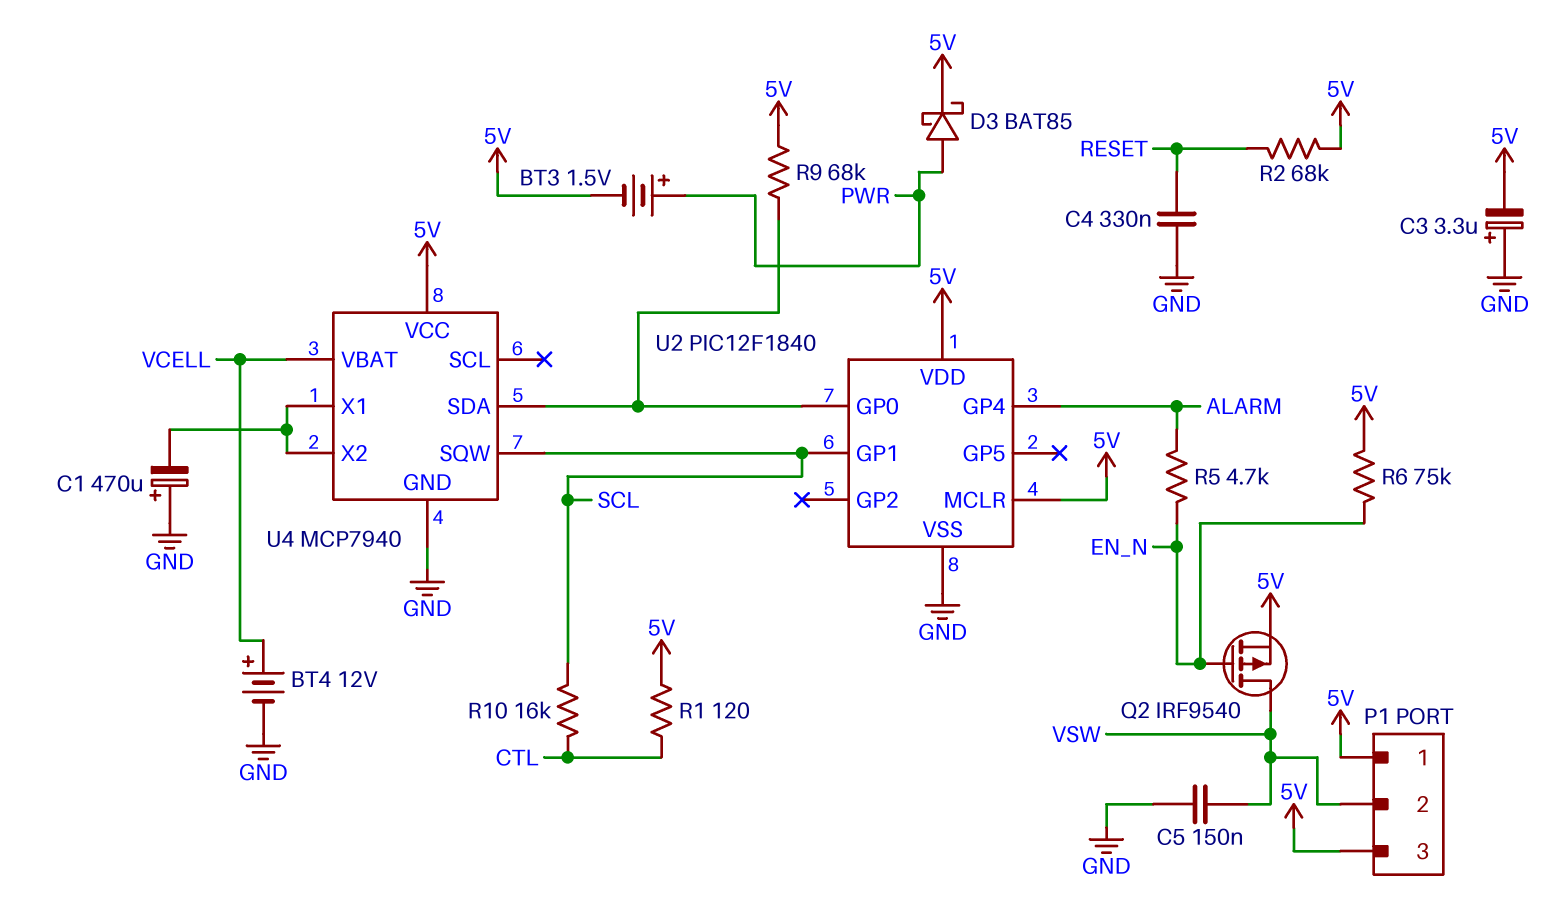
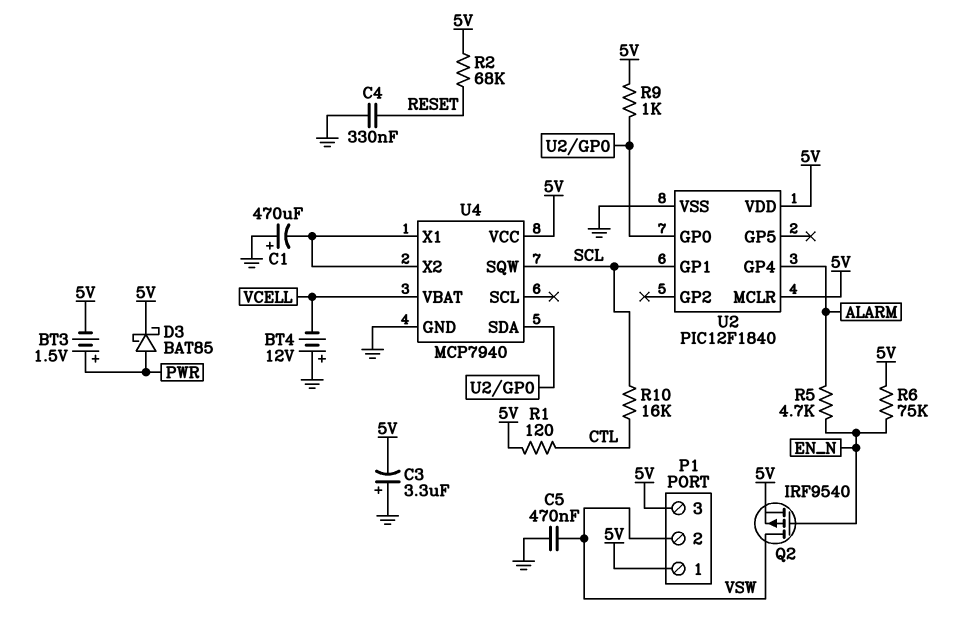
BT4: 12V (plus VCELL, minus GND) -> 12V (plus GND, minus VCELL)
C5: 150nF (GND, VSW) -> 470nF (GND, VSW)
R9: 68k (5V, U2/GP0) -> 1k (5V, U2/GP0)

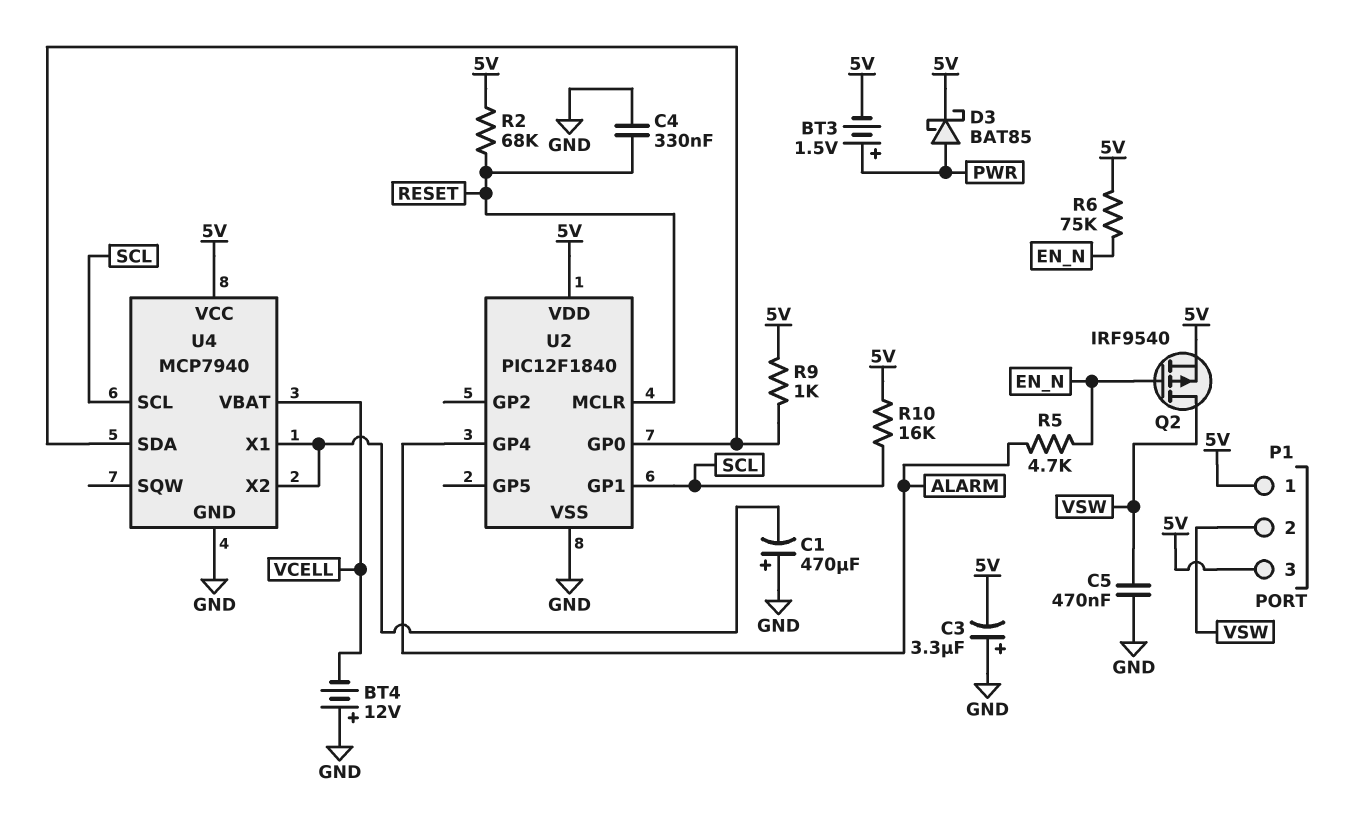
R1: 120 (5V, CTL) -> none
R10: 16k (CTL, SCL) -> 16k (5V, SCL)
U2 pin MCLR: 5V -> RESET
U4 pin SCL: none -> SCL
U4 pin SQW: SCL -> none

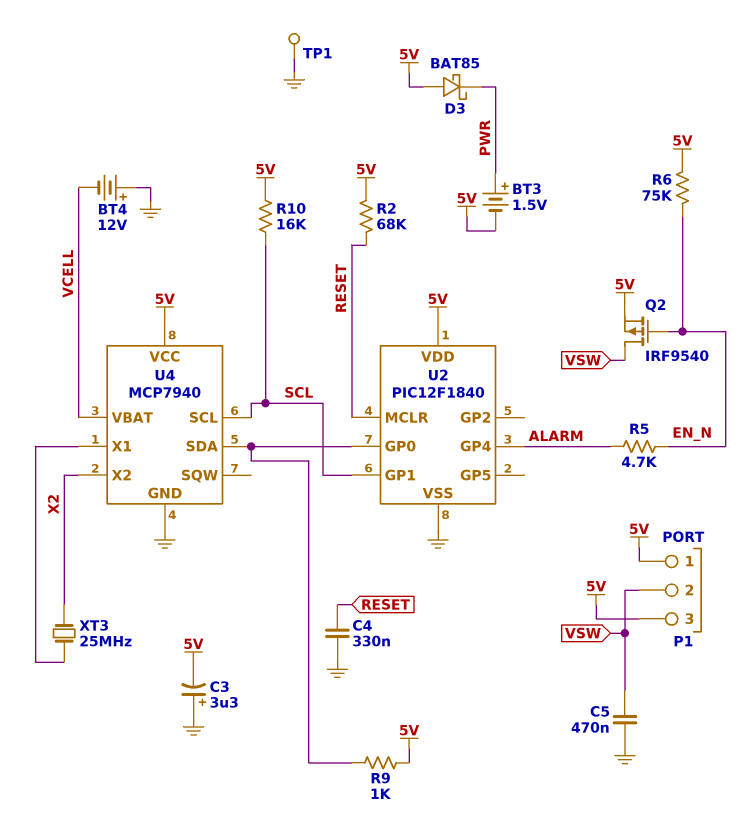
C1: 470uF (plus GND, minus U4/X1) -> none
D3: schottky BAT85 (A PWR, K 5V) -> schottky BAT85 (A 5V, K PWR)
TP1: none -> test point (GND)
U4 pin X2: U4/X1 -> X2
XT3: none -> 25MHz (U4/X1, X2)

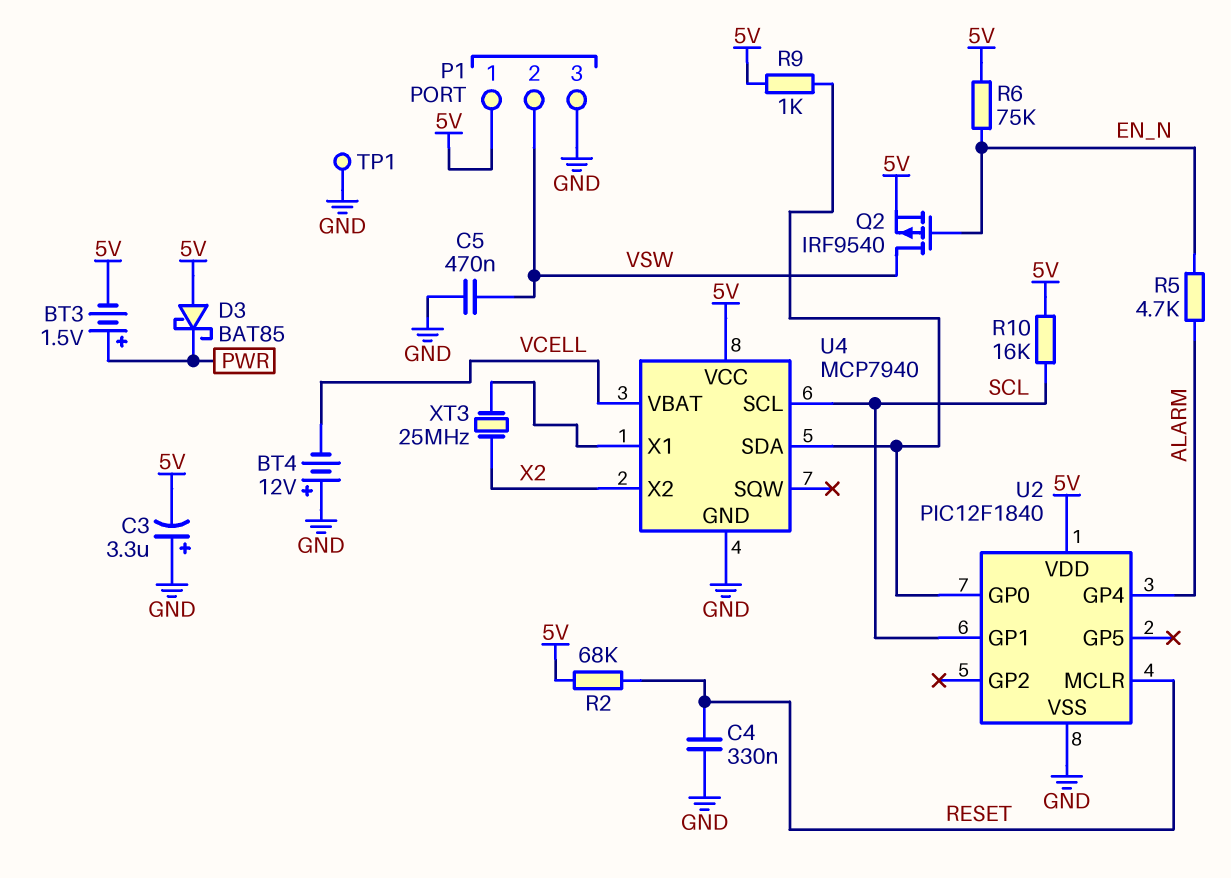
P1 pin 3: 5V -> GND

